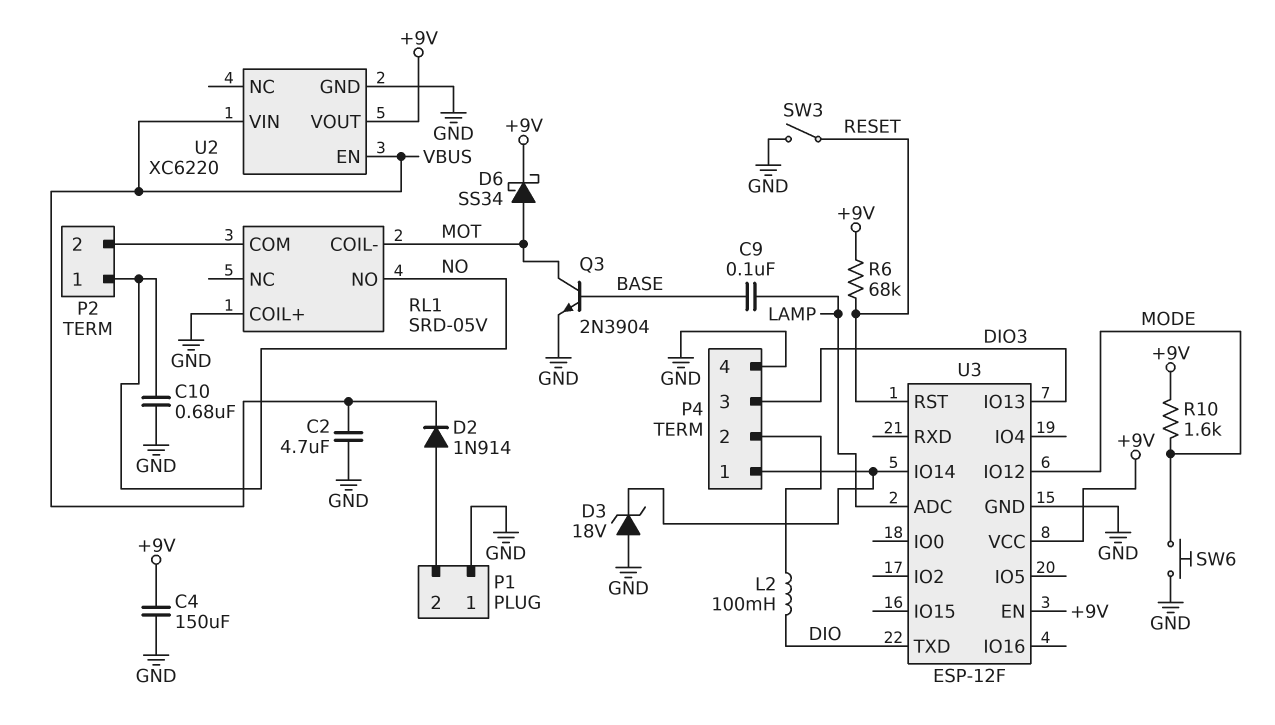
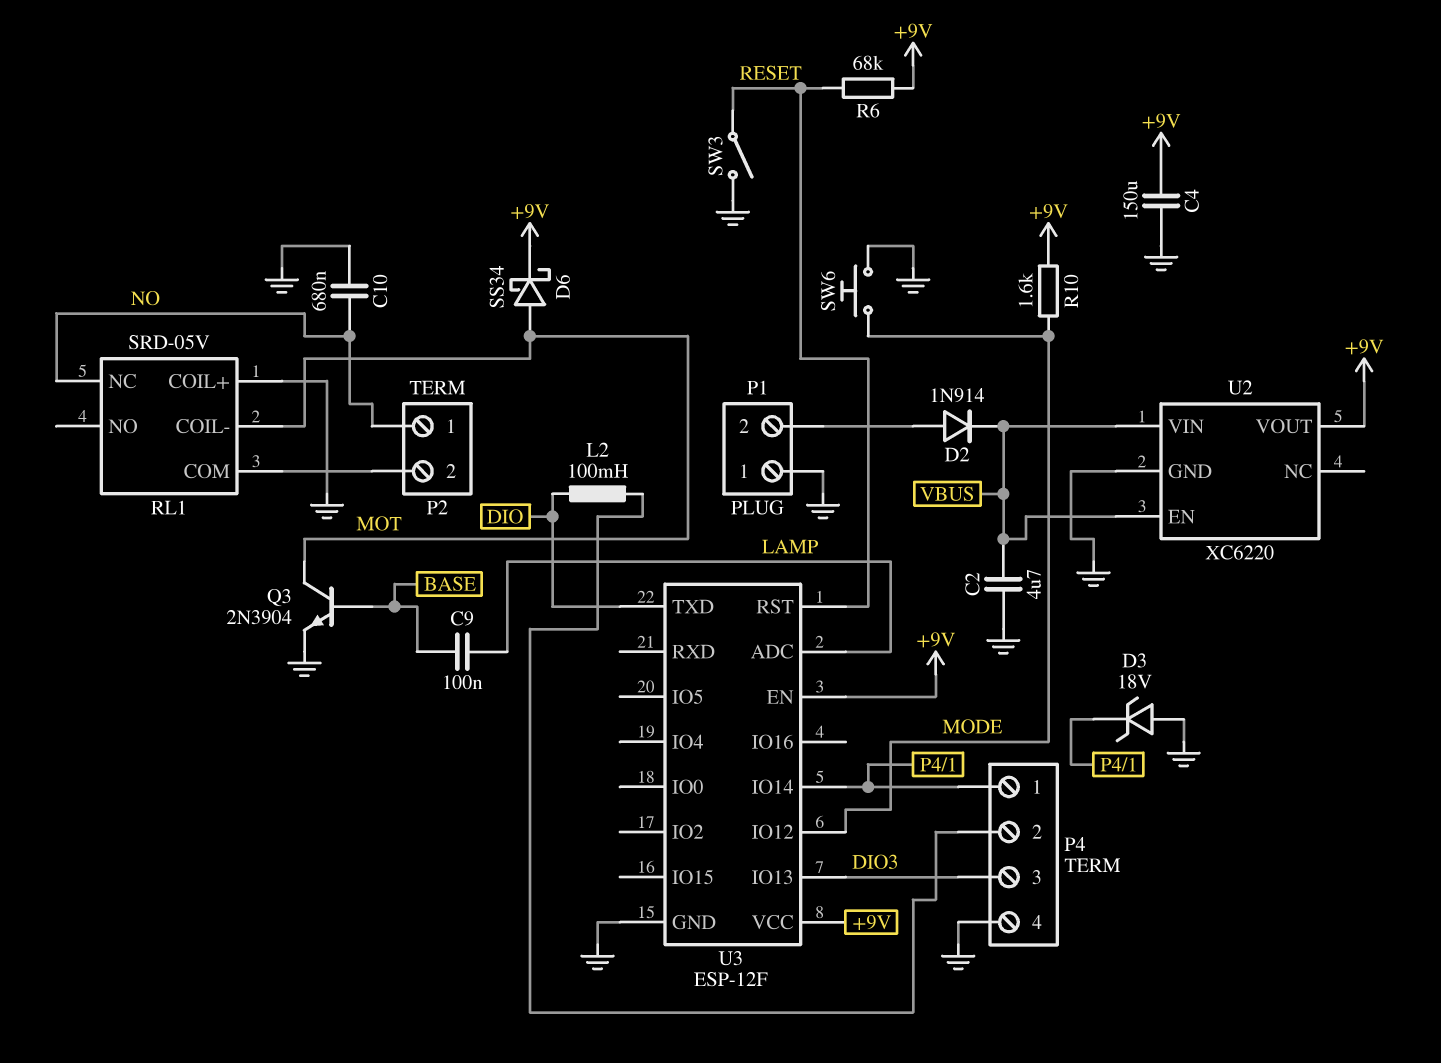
RL1 pin NC: none -> NO
RL1 pin NO: NO -> none

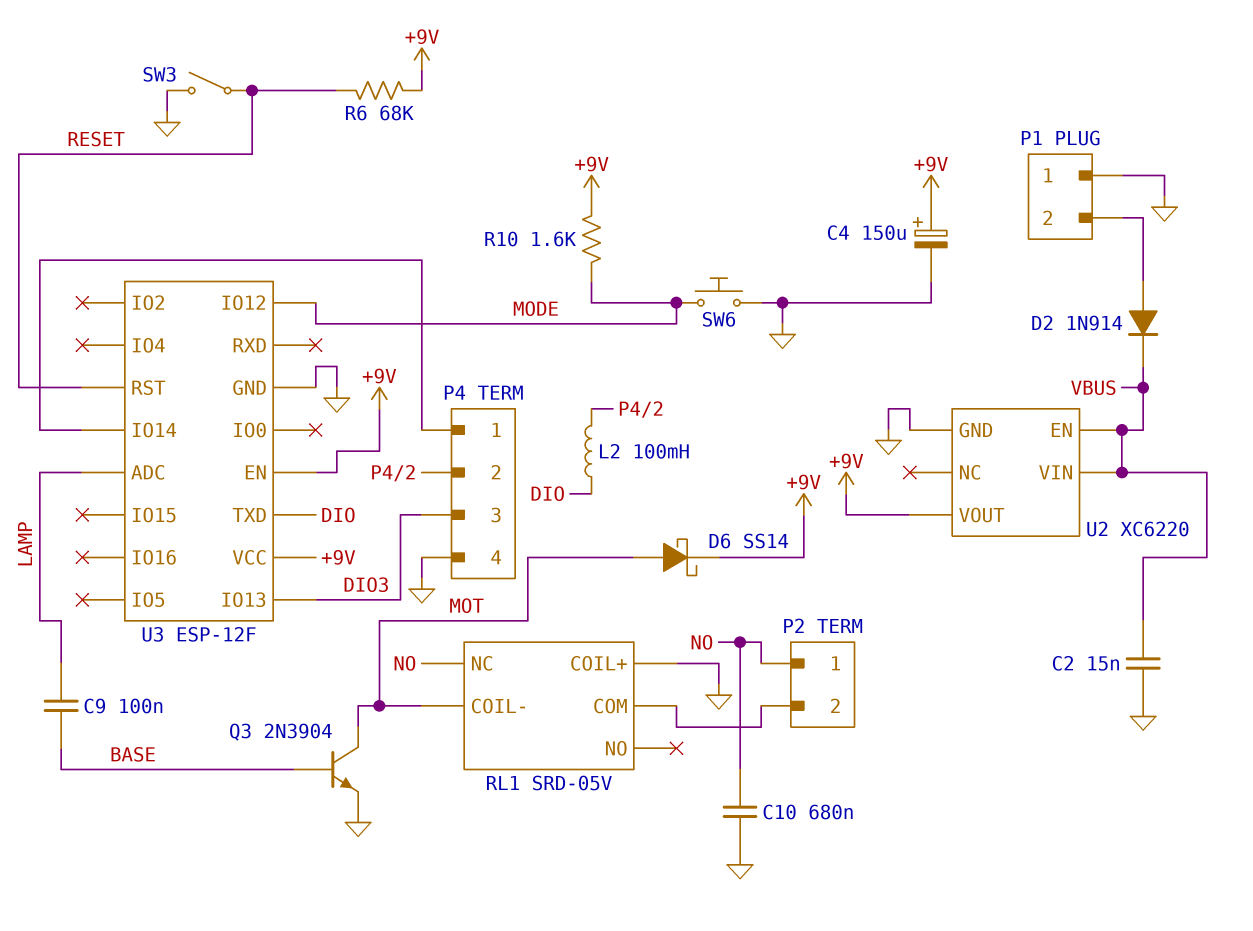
C2: 4.7uF (GND, VBUS) -> 15nF (GND, VBUS)
C4: 150uF (+9V, GND) -> 150uF (plus +9V, minus GND)
D3: zener 18V (A GND, K P4/1) -> none
D6: schottky SS34 (A MOT, K +9V) -> schottky SS14 (A MOT, K +9V)

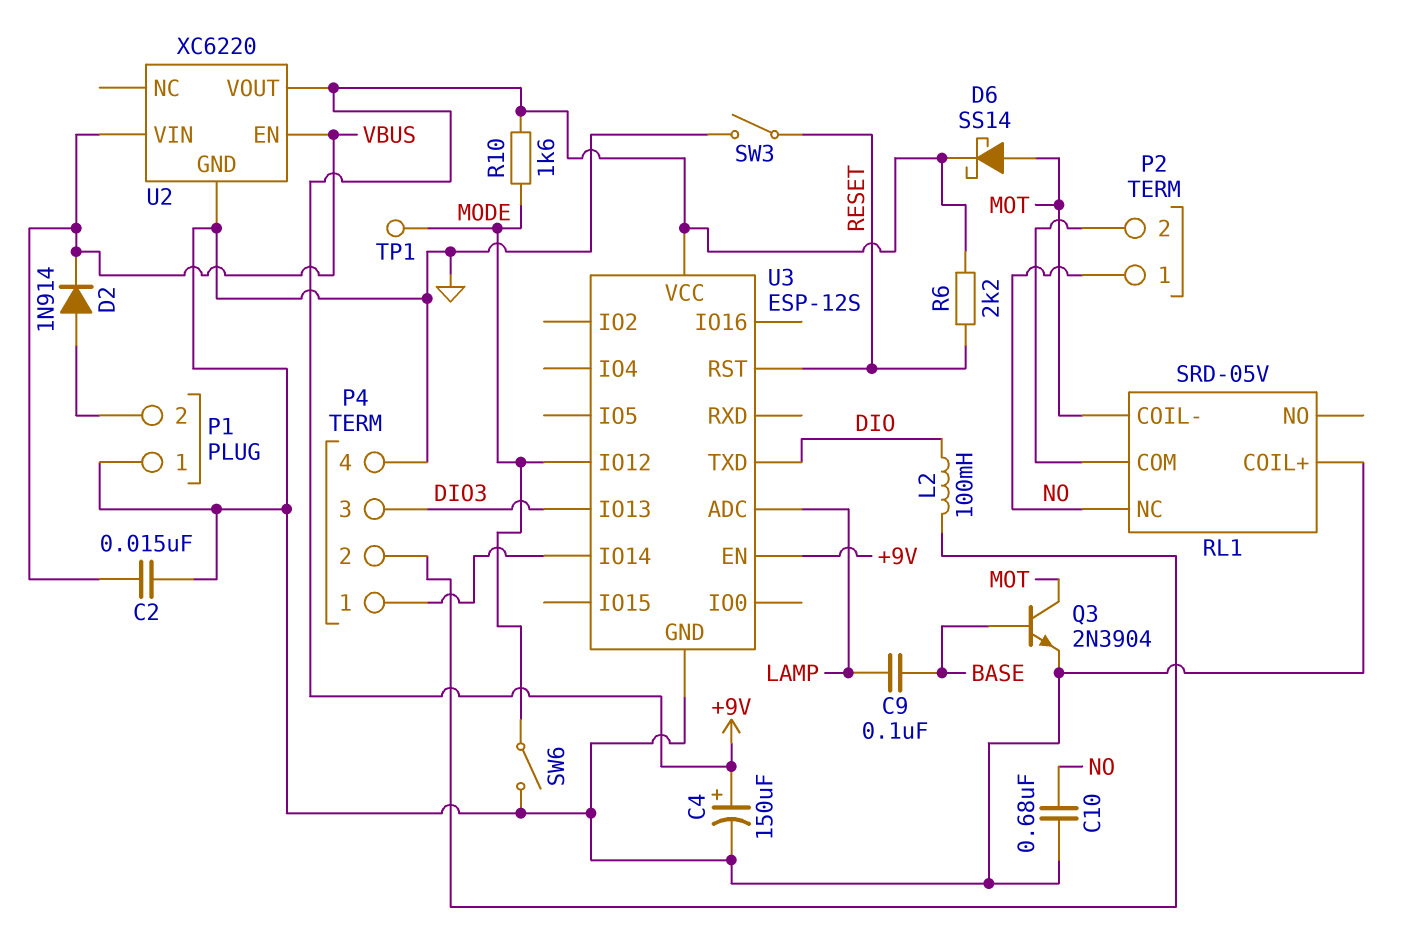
R6: 68k (+9V, RESET) -> 2.2k (+9V, RESET)
SW6: button (GND, MODE) -> switch (GND, MODE)
TP1: none -> test point (MODE)
U3: ESP-12F -> ESP-12S

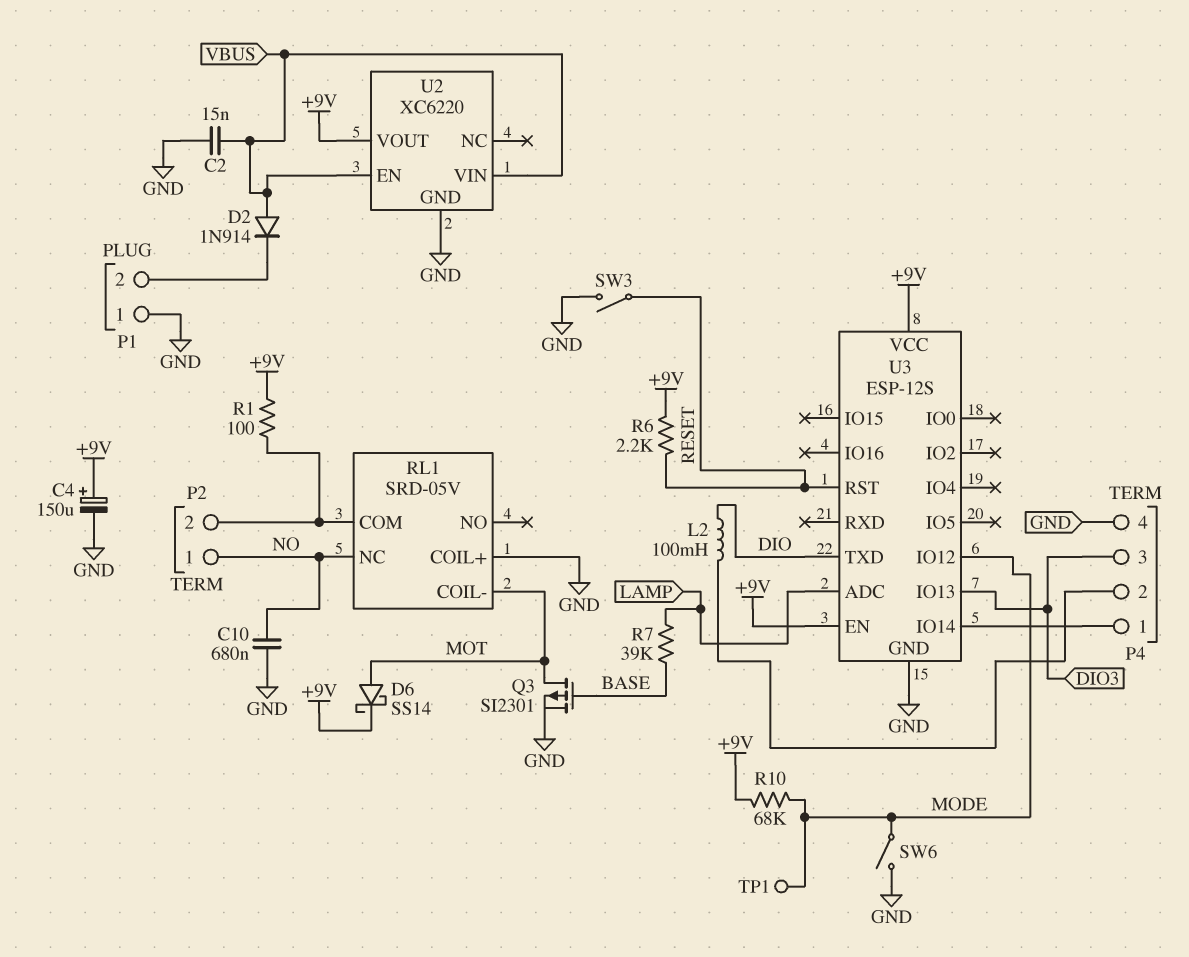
C9: 100nF (BASE, LAMP) -> none
D2: diode 1N914 (A P1/2, K VBUS) -> diode 1N914 (A VBUS, K P1/2)
Q3: NPN 2N3904 (B BASE, C MOT, E GND) -> PMOS SI2301 (G BASE, D MOT, S GND)
R1: none -> 100 (+9V, P2/2)
R7: none -> 39k (BASE, LAMP)
R10: 1.6k (+9V, MODE) -> 68k (+9V, MODE)

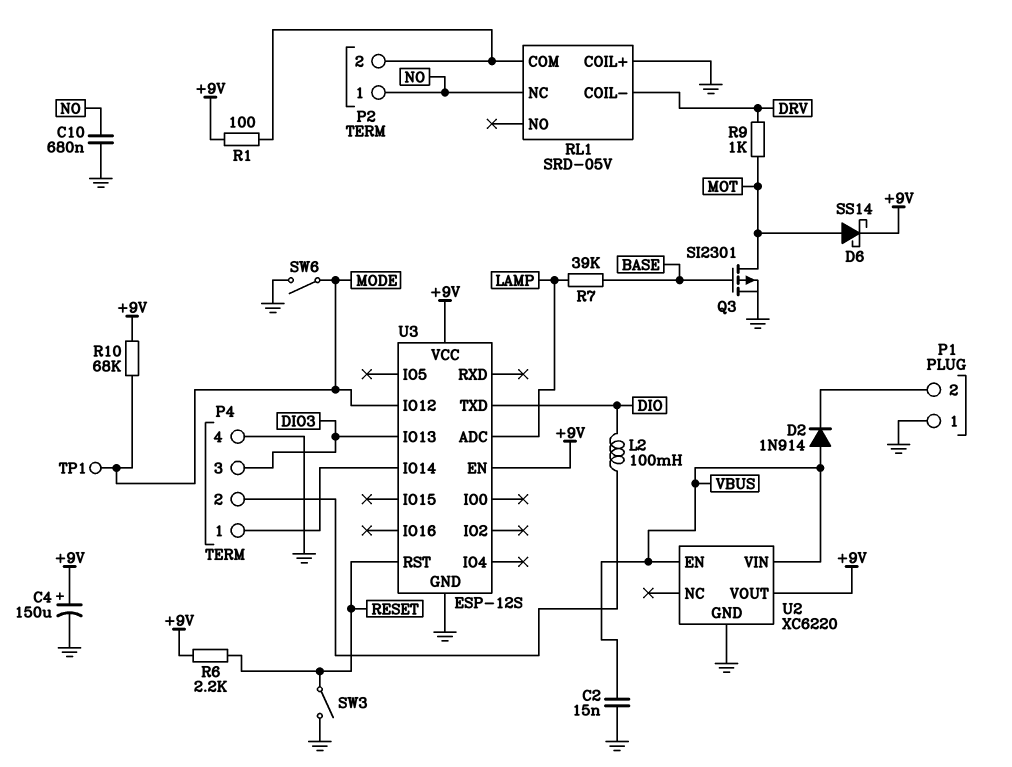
R9: none -> 1k (DRV, MOT)
RL1 pin COIL-: MOT -> DRV

